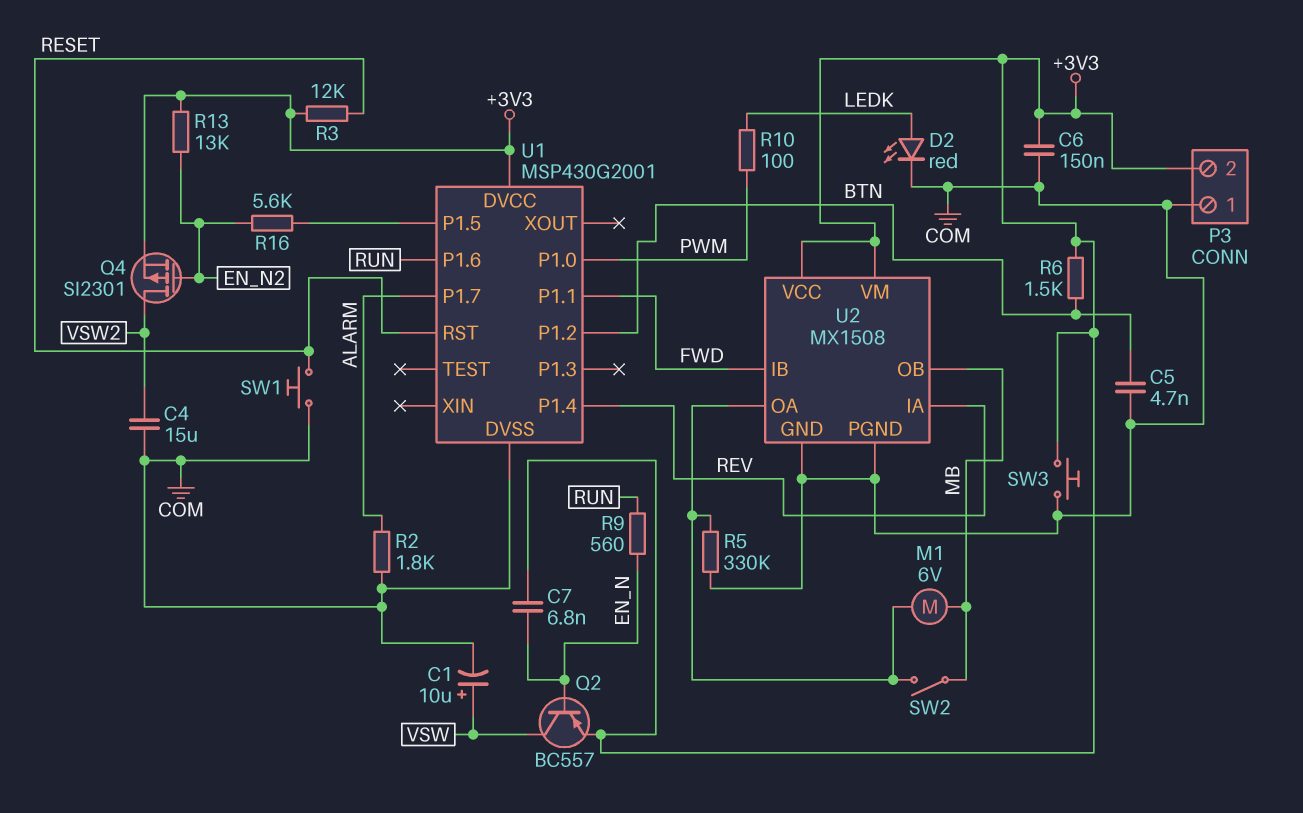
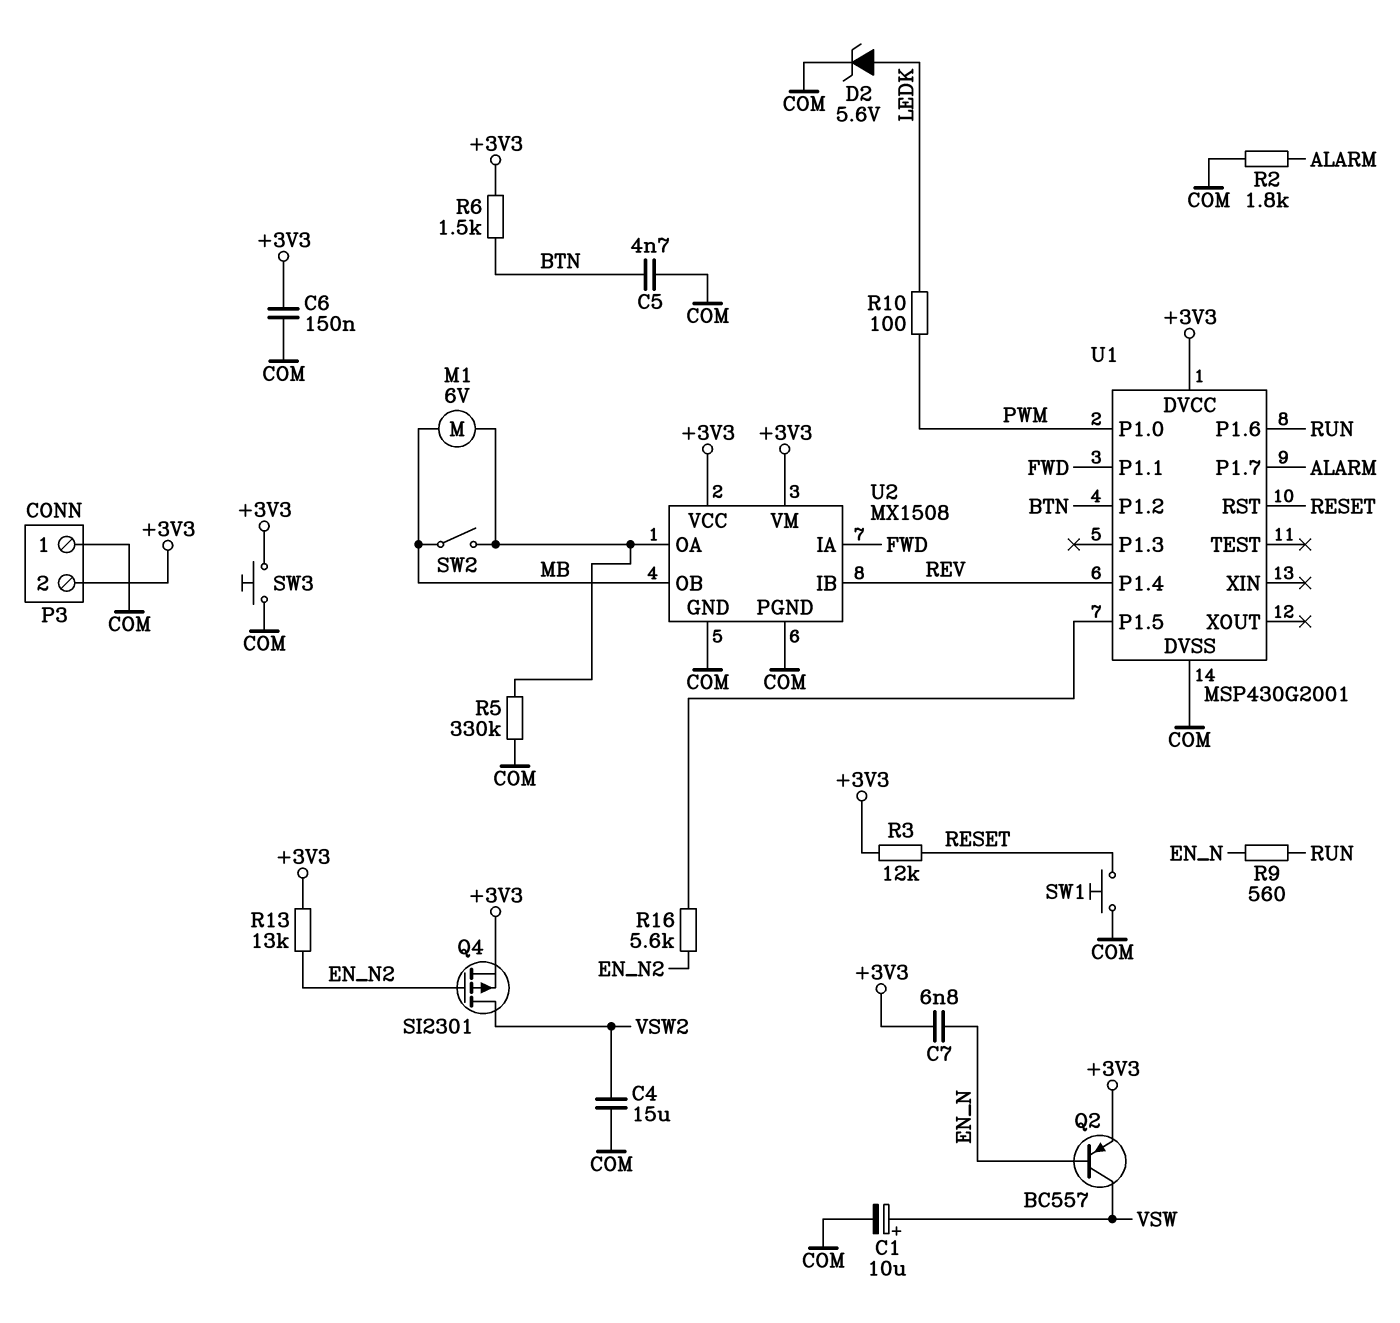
D2: LED red (A LEDK, K COM) -> zener 5.6V (A LEDK, K COM)
U2 pin IA: REV -> FWD
U2 pin IB: FWD -> REV

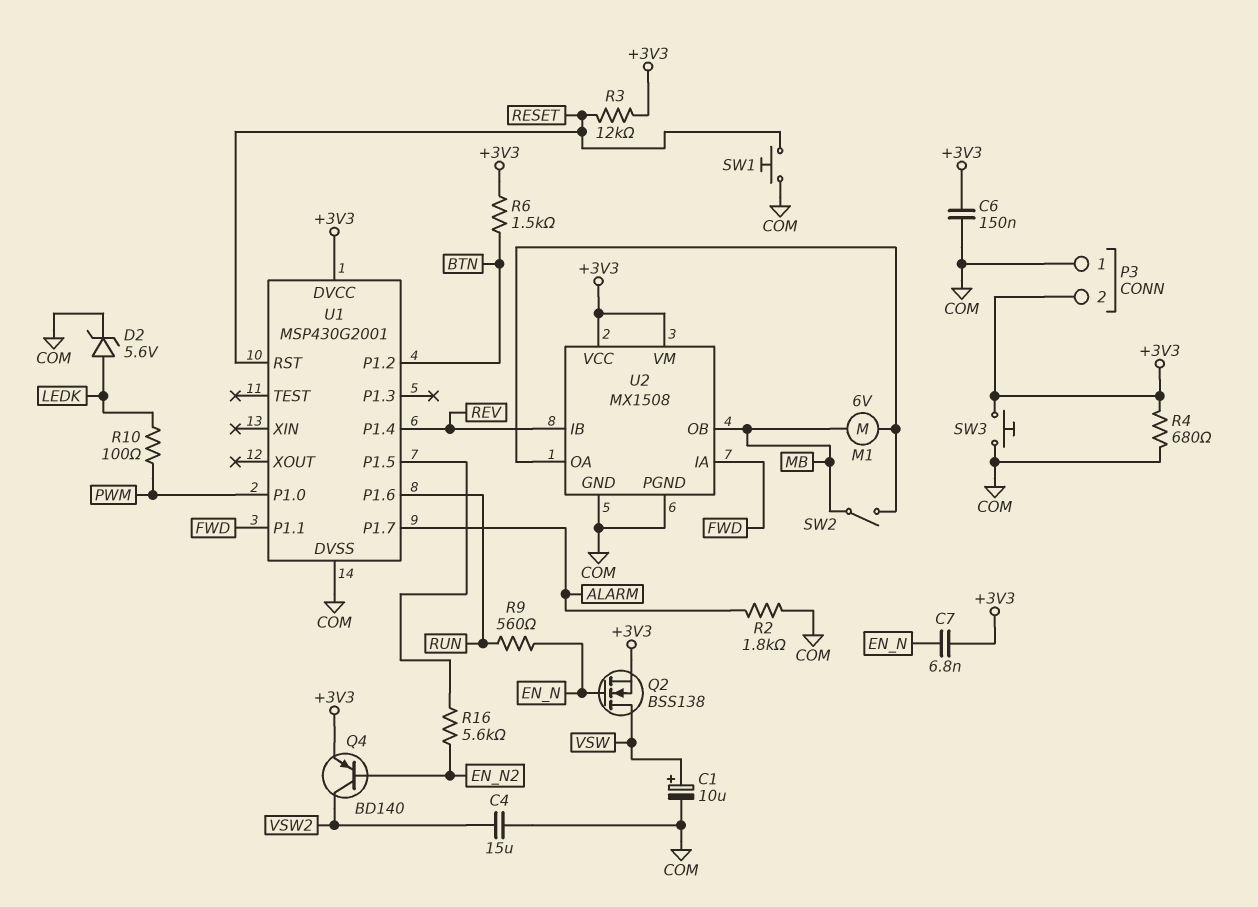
C5: 4.7nF (BTN, COM) -> none
Q2: PNP BC557 (B EN_N, C VSW, E +3V3) -> NMOS BSS138 (G EN_N, D VSW, S +3V3)
Q4: PMOS SI2301 (G EN_N2, D VSW2, S +3V3) -> PNP BD140 (B EN_N2, C VSW2, E +3V3)
R4: none -> 680 (+3V3, COM)
R5: 330k (COM, U2/OA) -> none
R13: 13k (+3V3, EN_N2) -> none

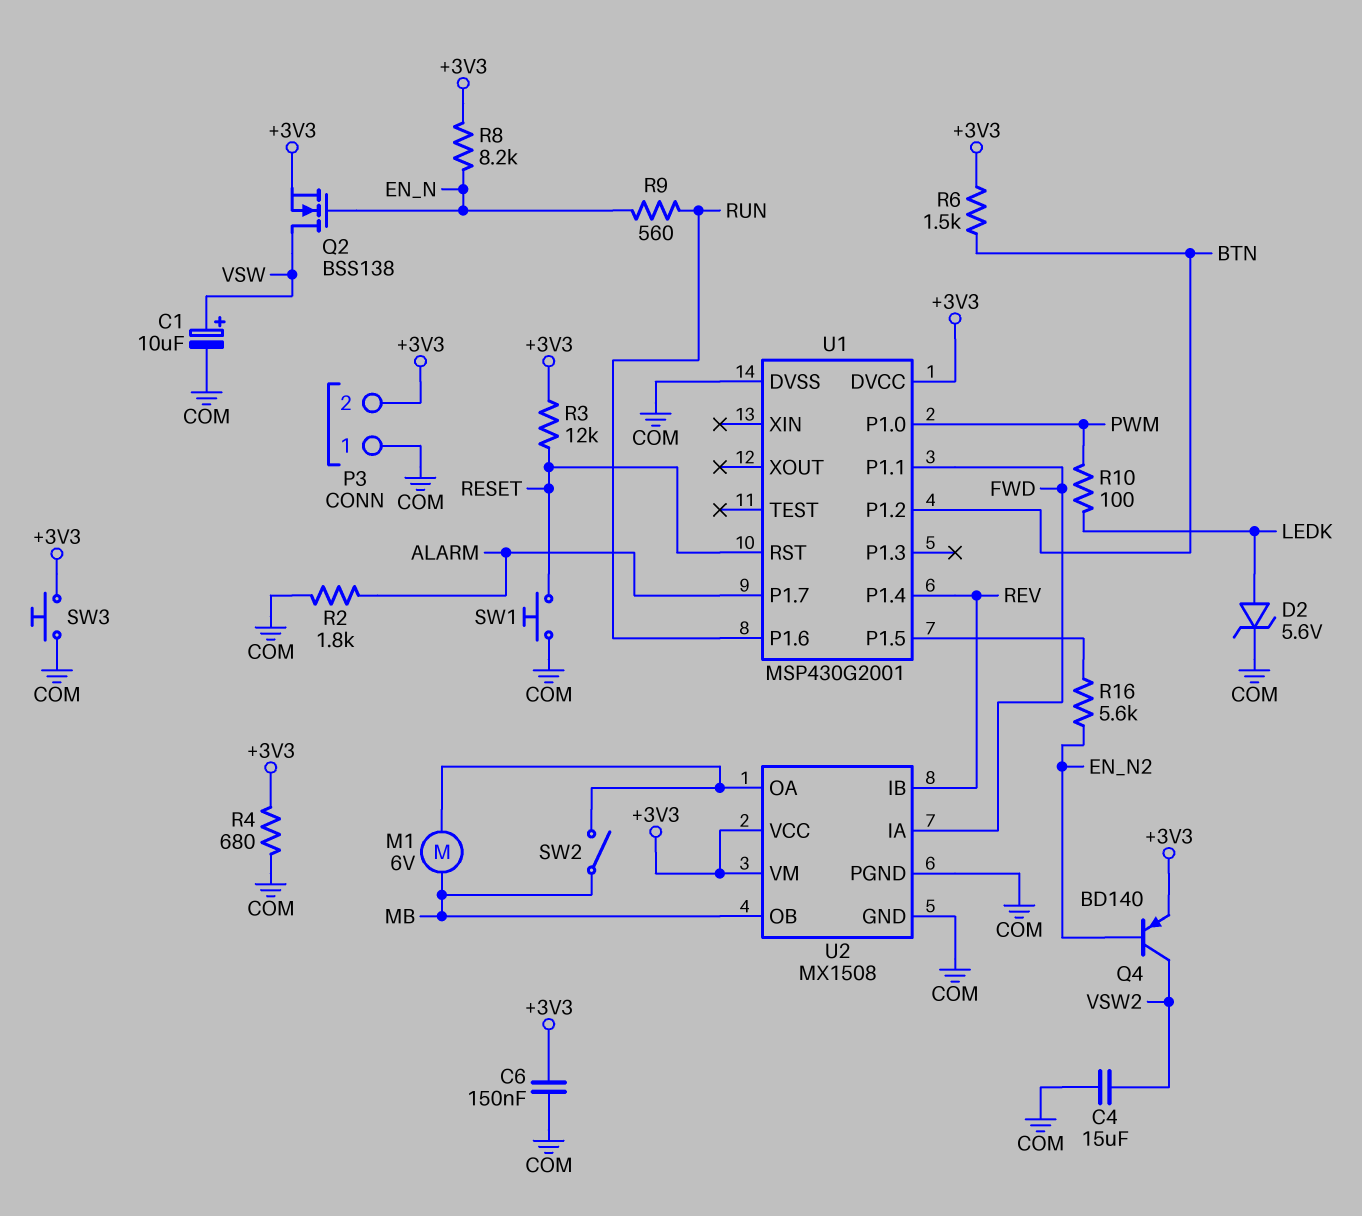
C7: 6.8nF (+3V3, EN_N) -> none
R8: none -> 8.2k (+3V3, EN_N)

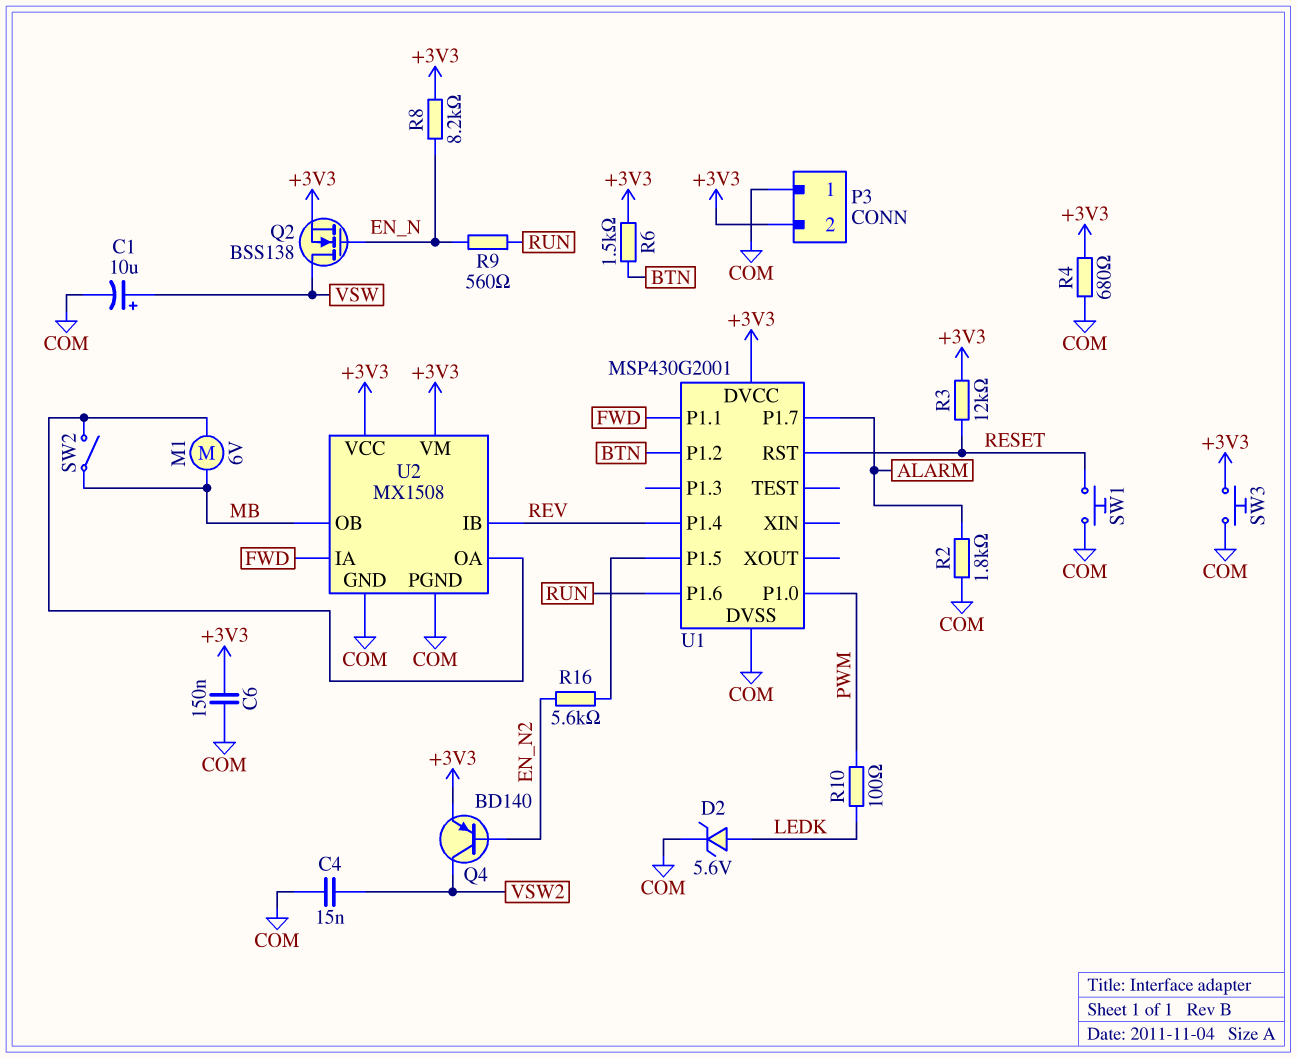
C4: 15uF (COM, VSW2) -> 15nF (COM, VSW2)

